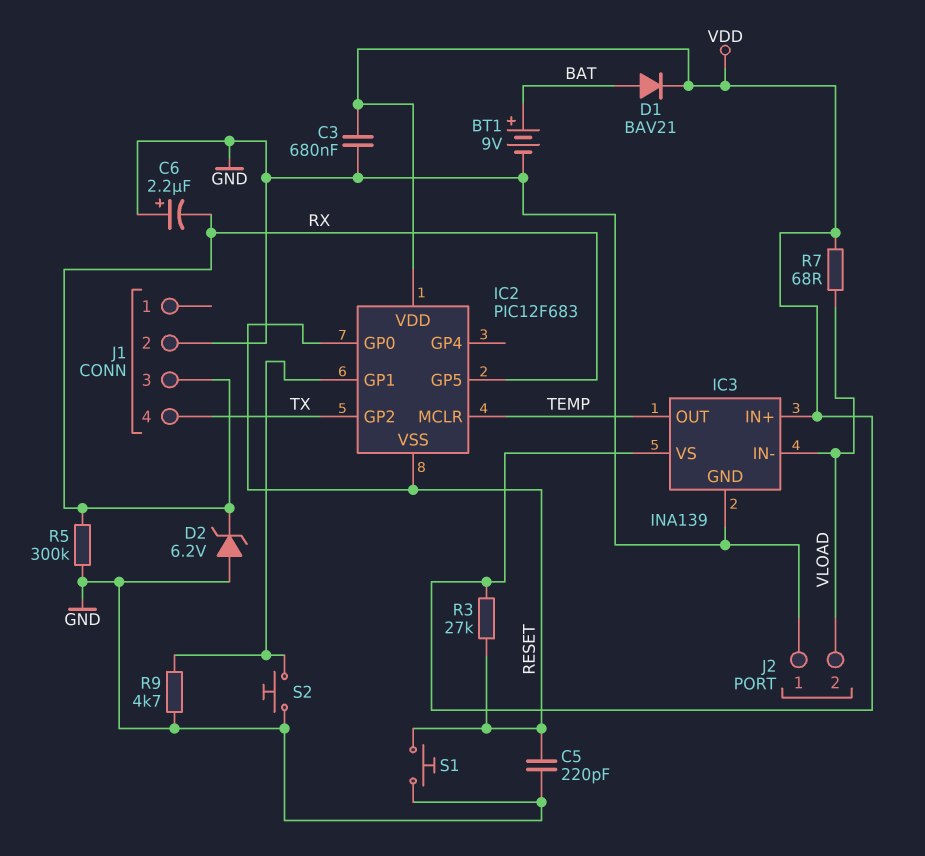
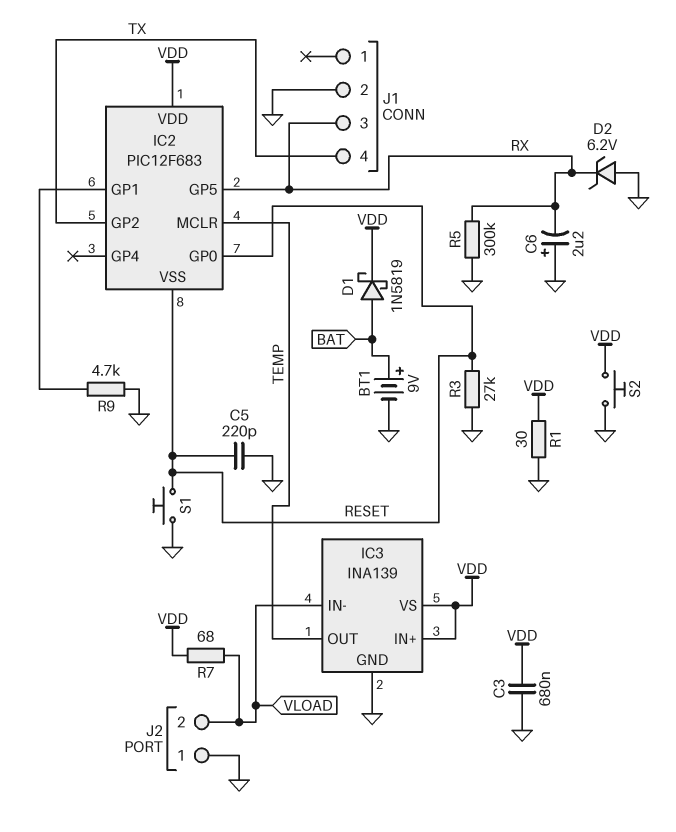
D1: diode BAV21 (A BAT, K VDD) -> schottky 1N5819 (A BAT, K VDD)
R1: none -> 30 (GND, VDD)
R3: 27k (RESET, VDD) -> 27k (GND, RESET)
S2: button (GND, IC2/GP1) -> button (GND, VDD)

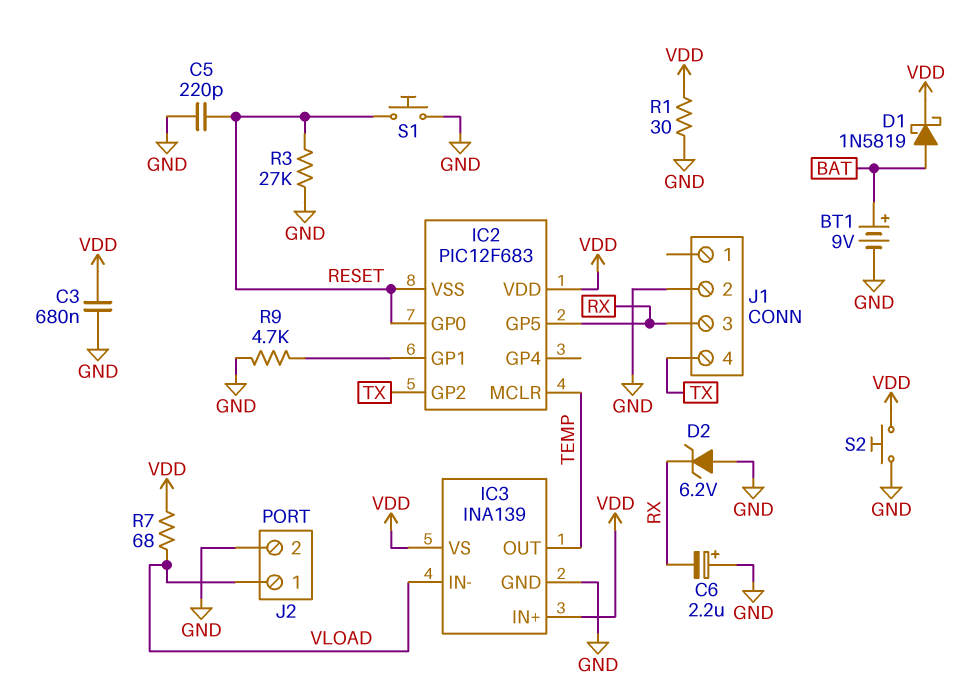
J2 pin 1: GND -> VLOAD
J2 pin 2: VLOAD -> GND
R5: 300k (GND, RX) -> none

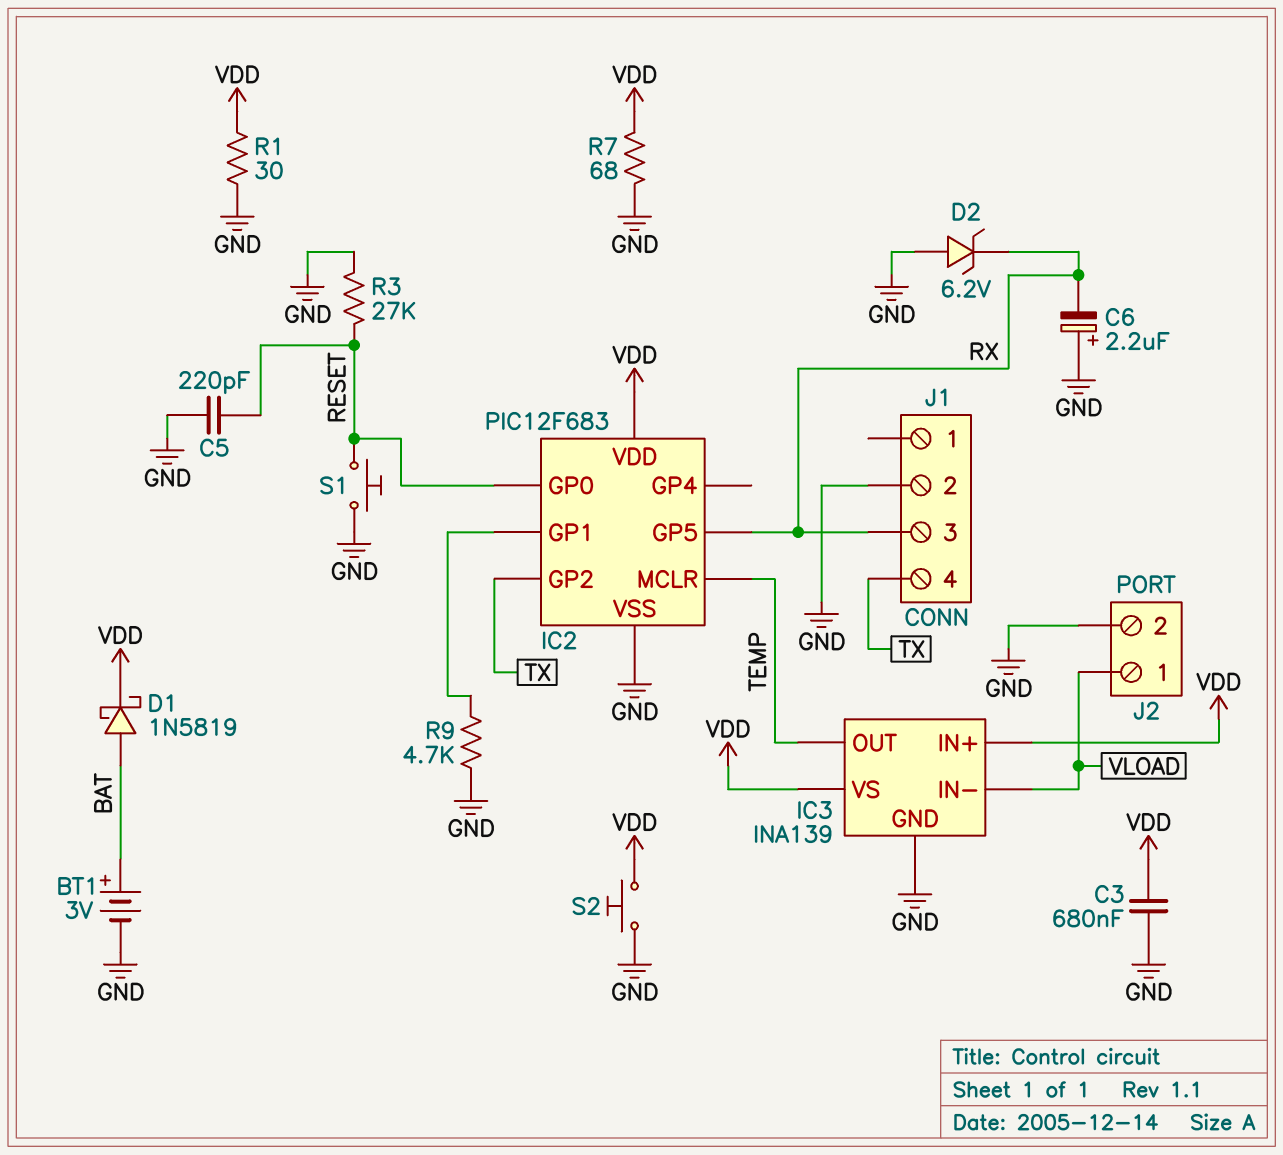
BT1: 9V (plus BAT, minus GND) -> 3V (plus BAT, minus GND)
IC2 pin VSS: RESET -> GND
R7: 68 (VDD, VLOAD) -> 68 (GND, VDD)

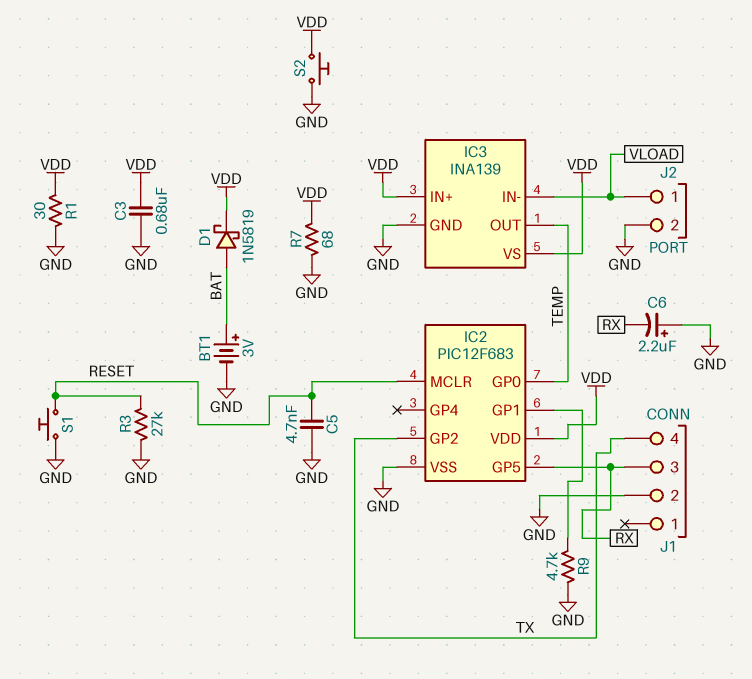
C5: 220pF (GND, RESET) -> 4.7nF (GND, RESET)
D2: zener 6.2V (A GND, K RX) -> none
IC2 pin GP0: RESET -> TEMP
IC2 pin MCLR: TEMP -> RESET

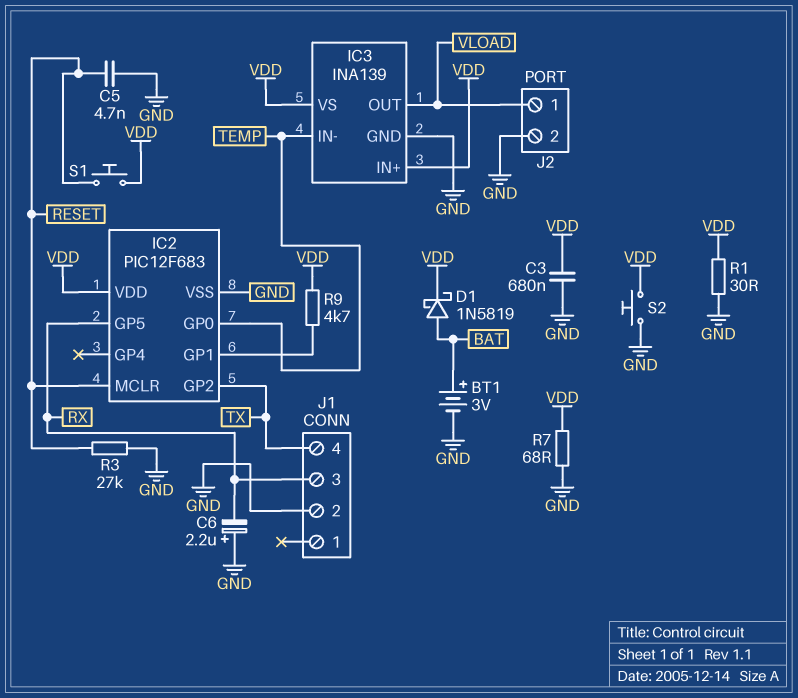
IC3 pin IN-: VLOAD -> TEMP
IC3 pin OUT: TEMP -> VLOAD
R9: 4.7k (GND, IC2/GP1) -> 4.7k (IC2/GP1, VDD)
S1: button (GND, RESET) -> button (RESET, VDD)

